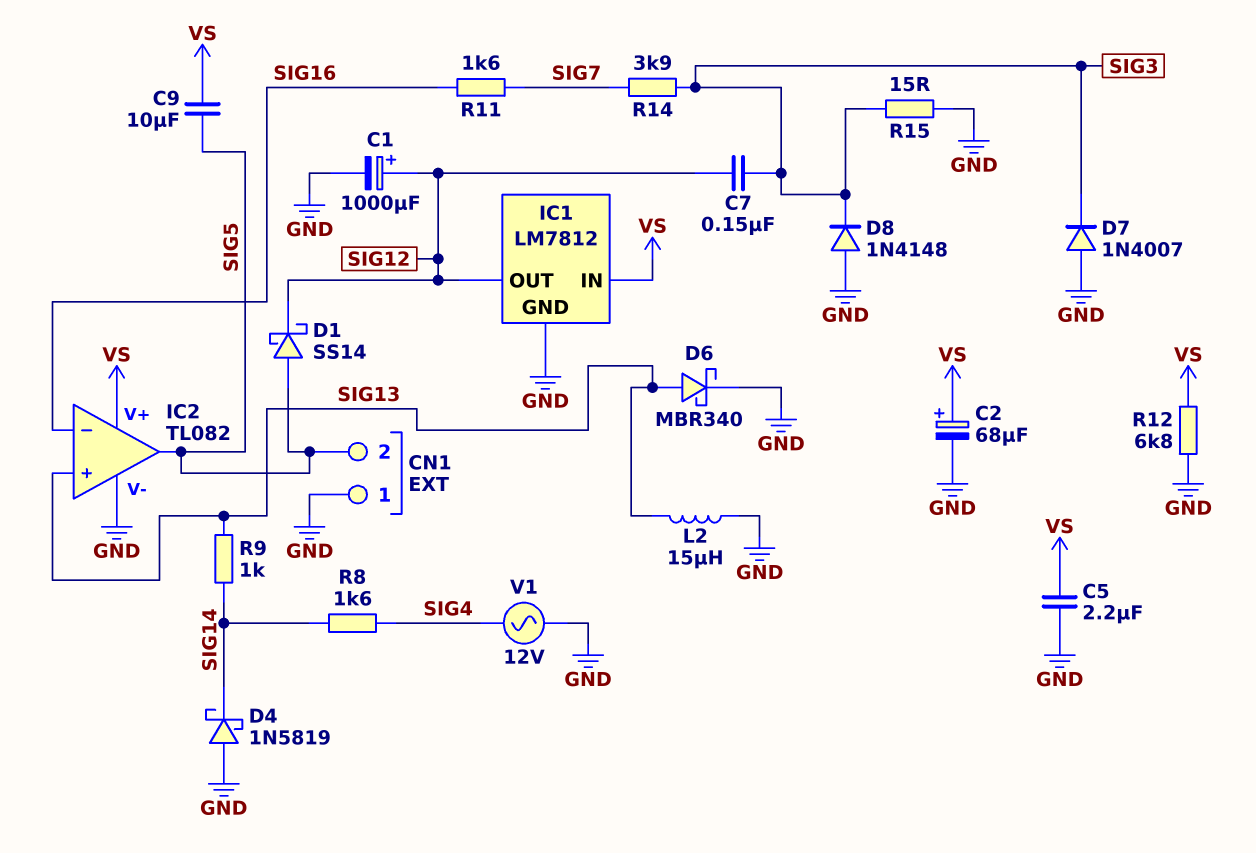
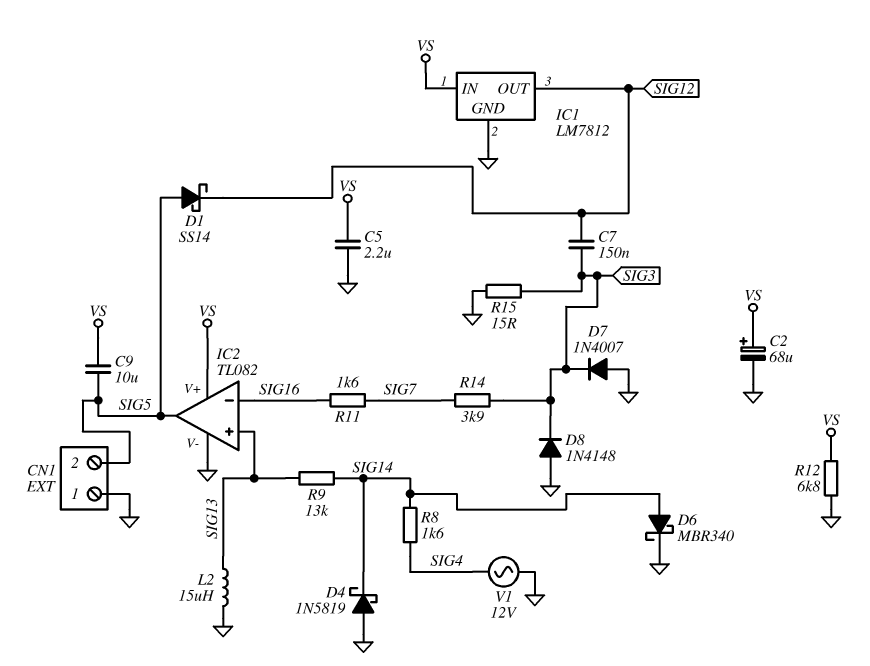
C1: 1000uF (plus SIG12, minus GND) -> none
D6: schottky MBR340 (A SIG13, K GND) -> schottky MBR340 (A SIG14, K GND)
R9: 1k (SIG13, SIG14) -> 13k (SIG13, SIG14)

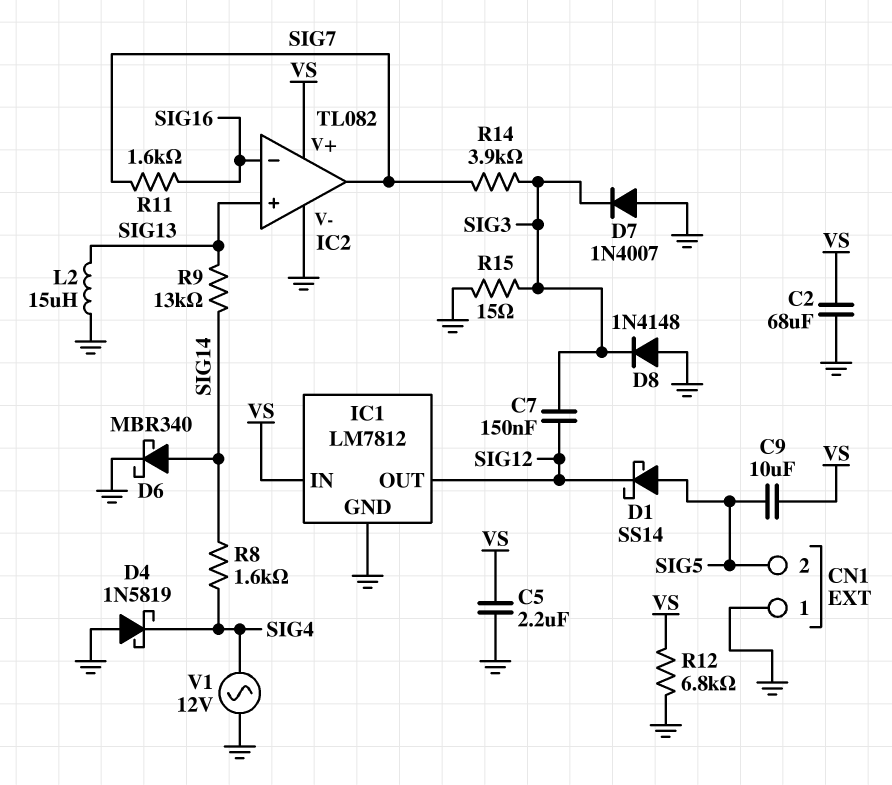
C2: 68uF (plus VS, minus GND) -> 68uF (GND, VS)
D4: schottky 1N5819 (A GND, K SIG14) -> schottky 1N5819 (A GND, K SIG4)
IC2 pin out: SIG5 -> SIG7

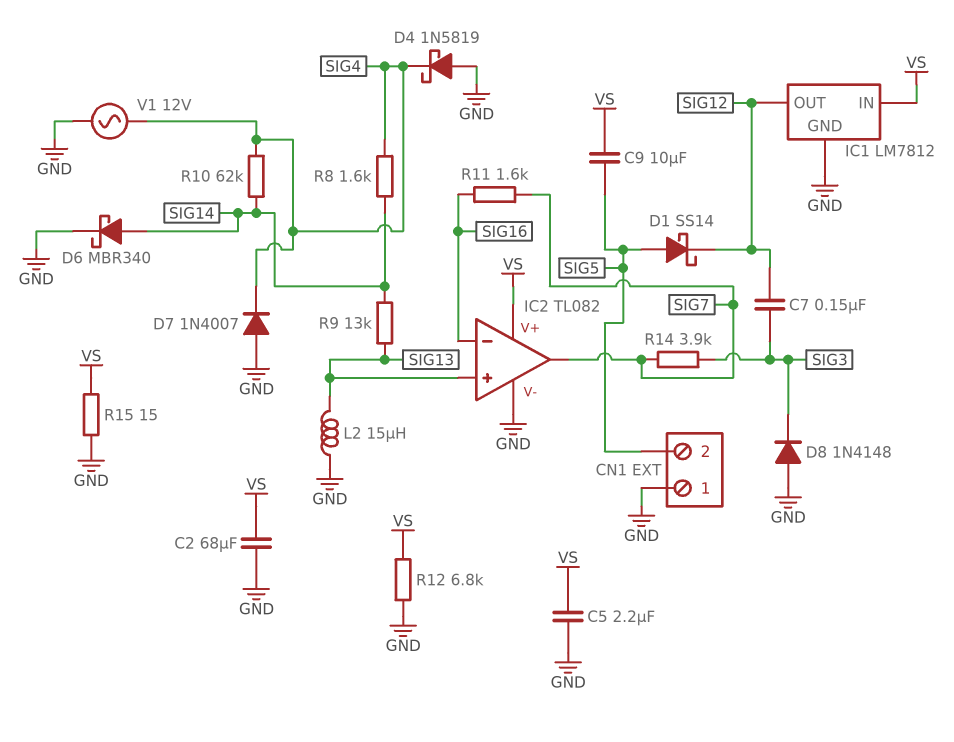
D7: diode 1N4007 (A GND, K SIG3) -> diode 1N4007 (A GND, K SIG4)
R10: none -> 62k (SIG4, SIG14)
R15: 15 (GND, SIG3) -> 15 (GND, VS)

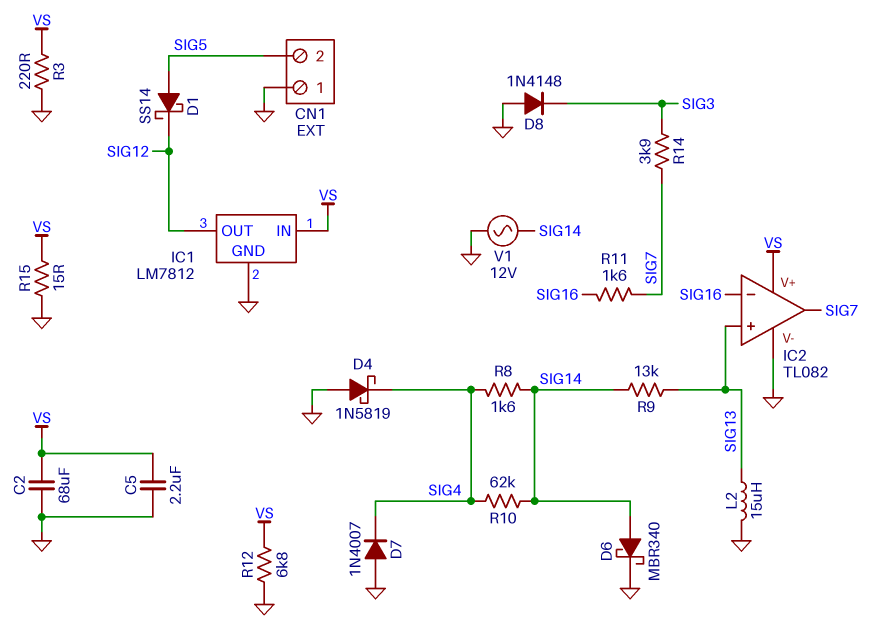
C7: 150nF (SIG3, SIG12) -> none
C9: 10uF (SIG5, VS) -> none
R3: none -> 220 (GND, VS)
V1: AC 12V (GND, SIG4) -> AC 12V (GND, SIG14)

